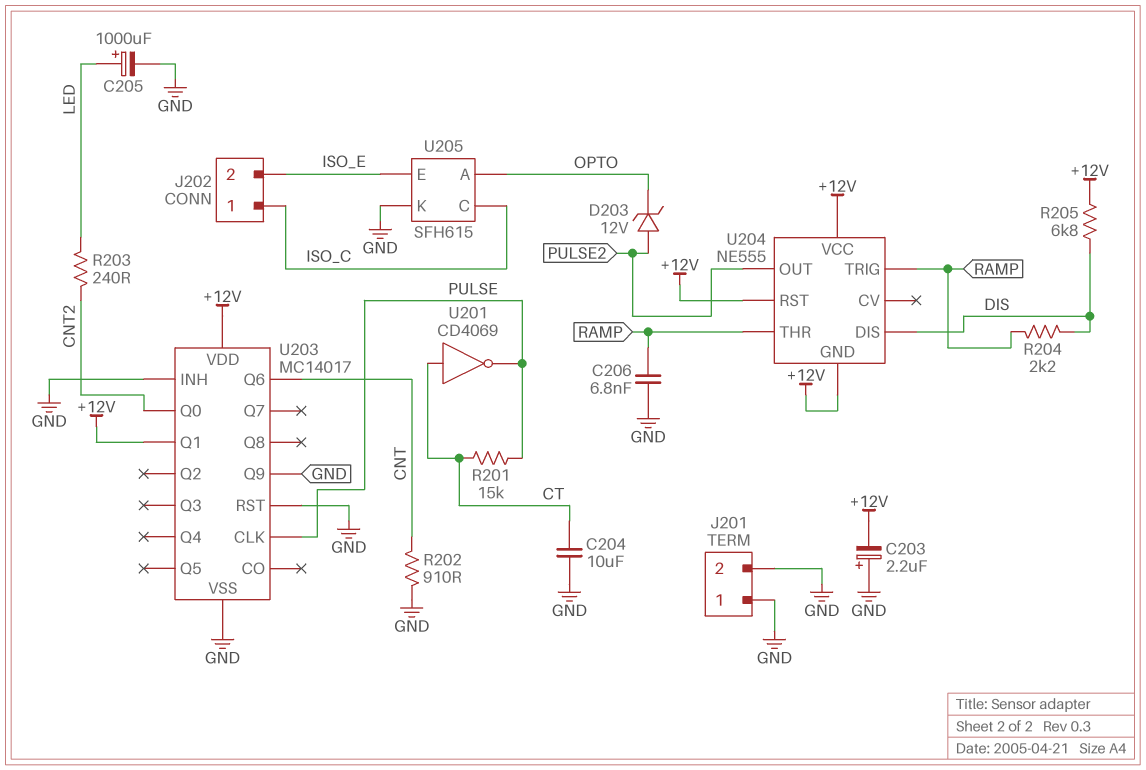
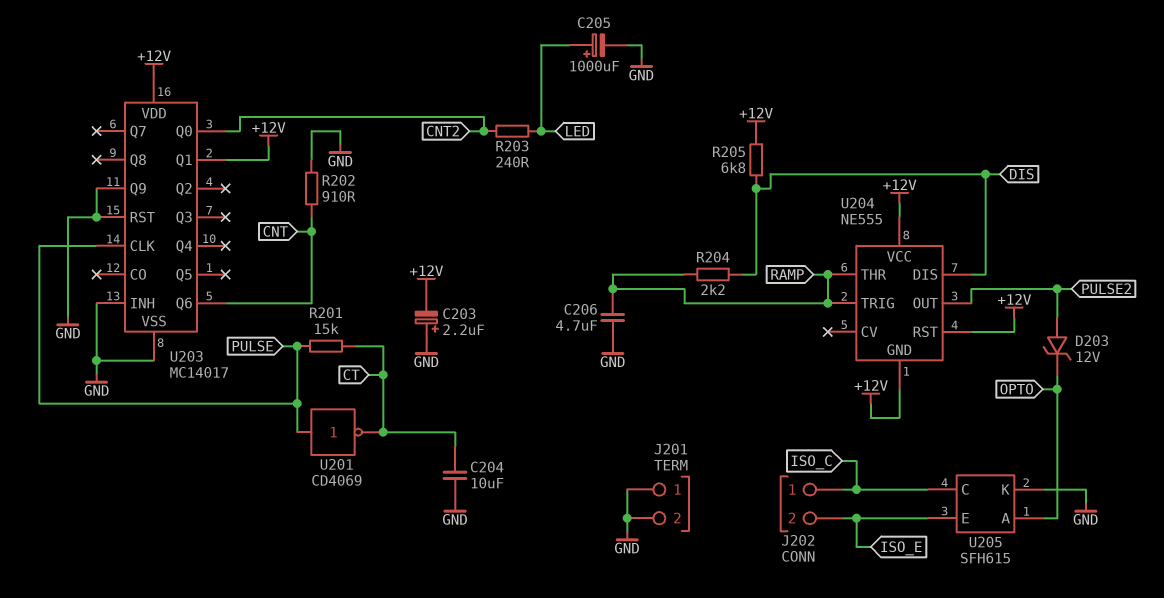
C206: 6.8nF (GND, RAMP) -> 4.7uF (GND, RAMP)
U201: NOT CD4069 (in CT, out PULSE) -> NOT CD4069 (in PULSE, out CT)

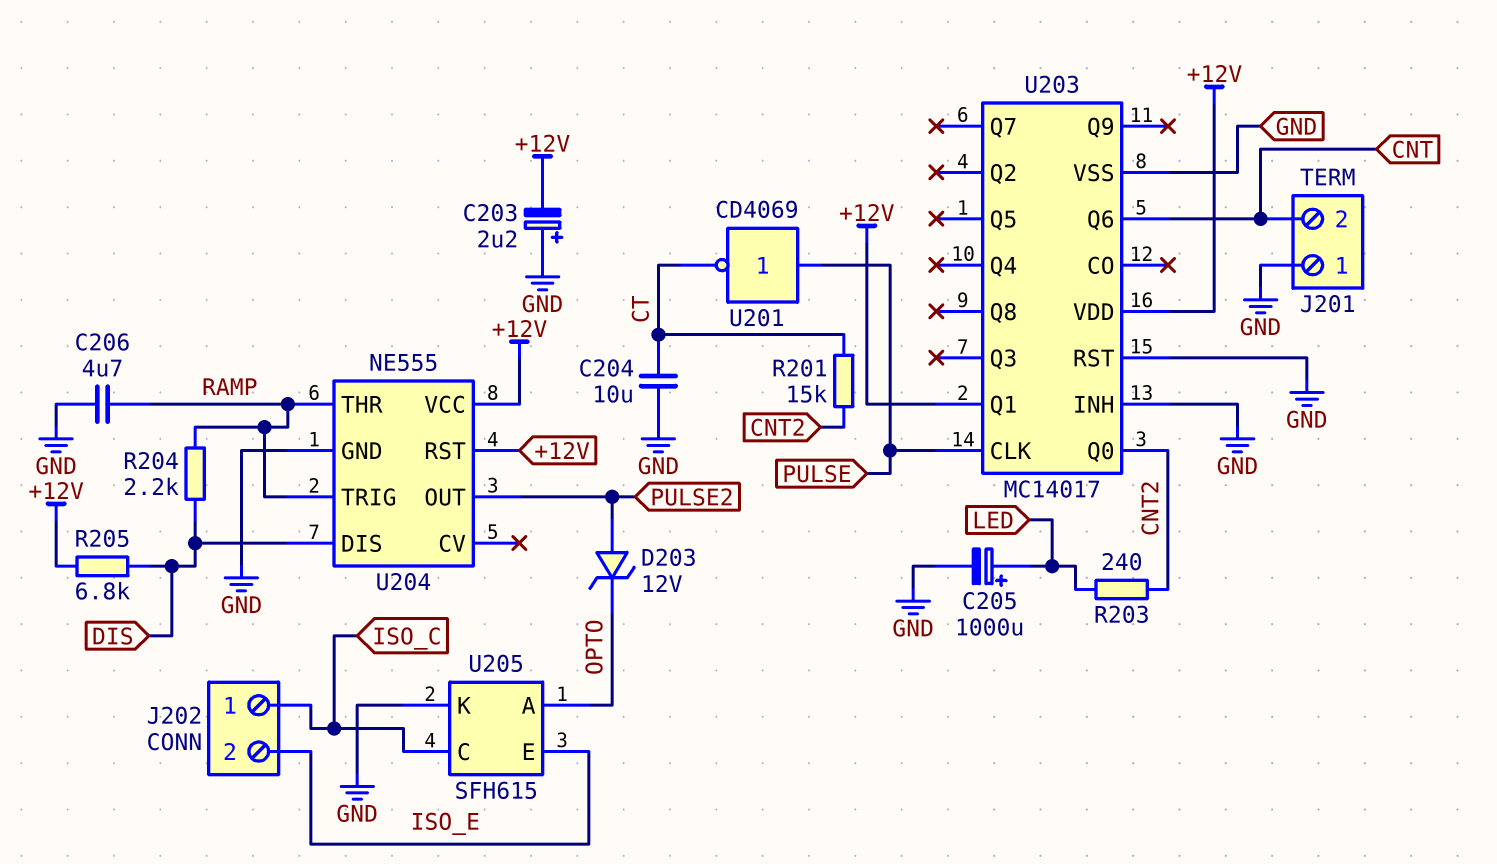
J201 pin 2: GND -> CNT
R201: 15k (CT, PULSE) -> 15k (CNT2, CT)
R202: 910 (CNT, GND) -> none
U203 pin Q9: GND -> none
U204 pin GND: +12V -> GND

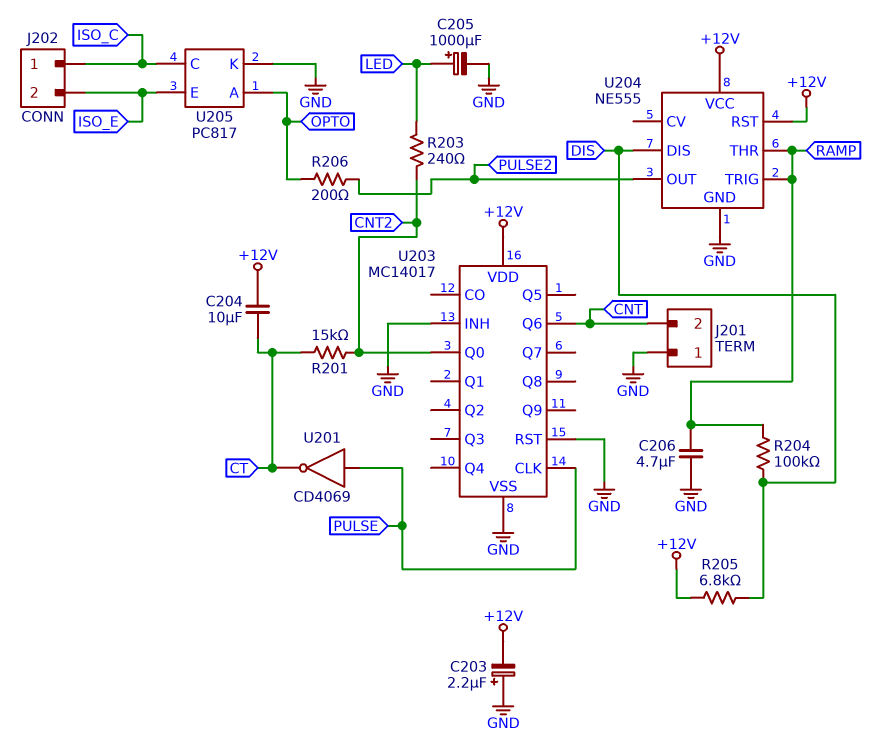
C204: 10uF (CT, GND) -> 10uF (+12V, CT)
D203: zener 12V (A PULSE2, K OPTO) -> none
R204: 2.2k (DIS, RAMP) -> 100k (DIS, RAMP)
R206: none -> 200 (OPTO, PULSE2)
U203 pin Q1: +12V -> none
U205: SFH615 -> PC817

